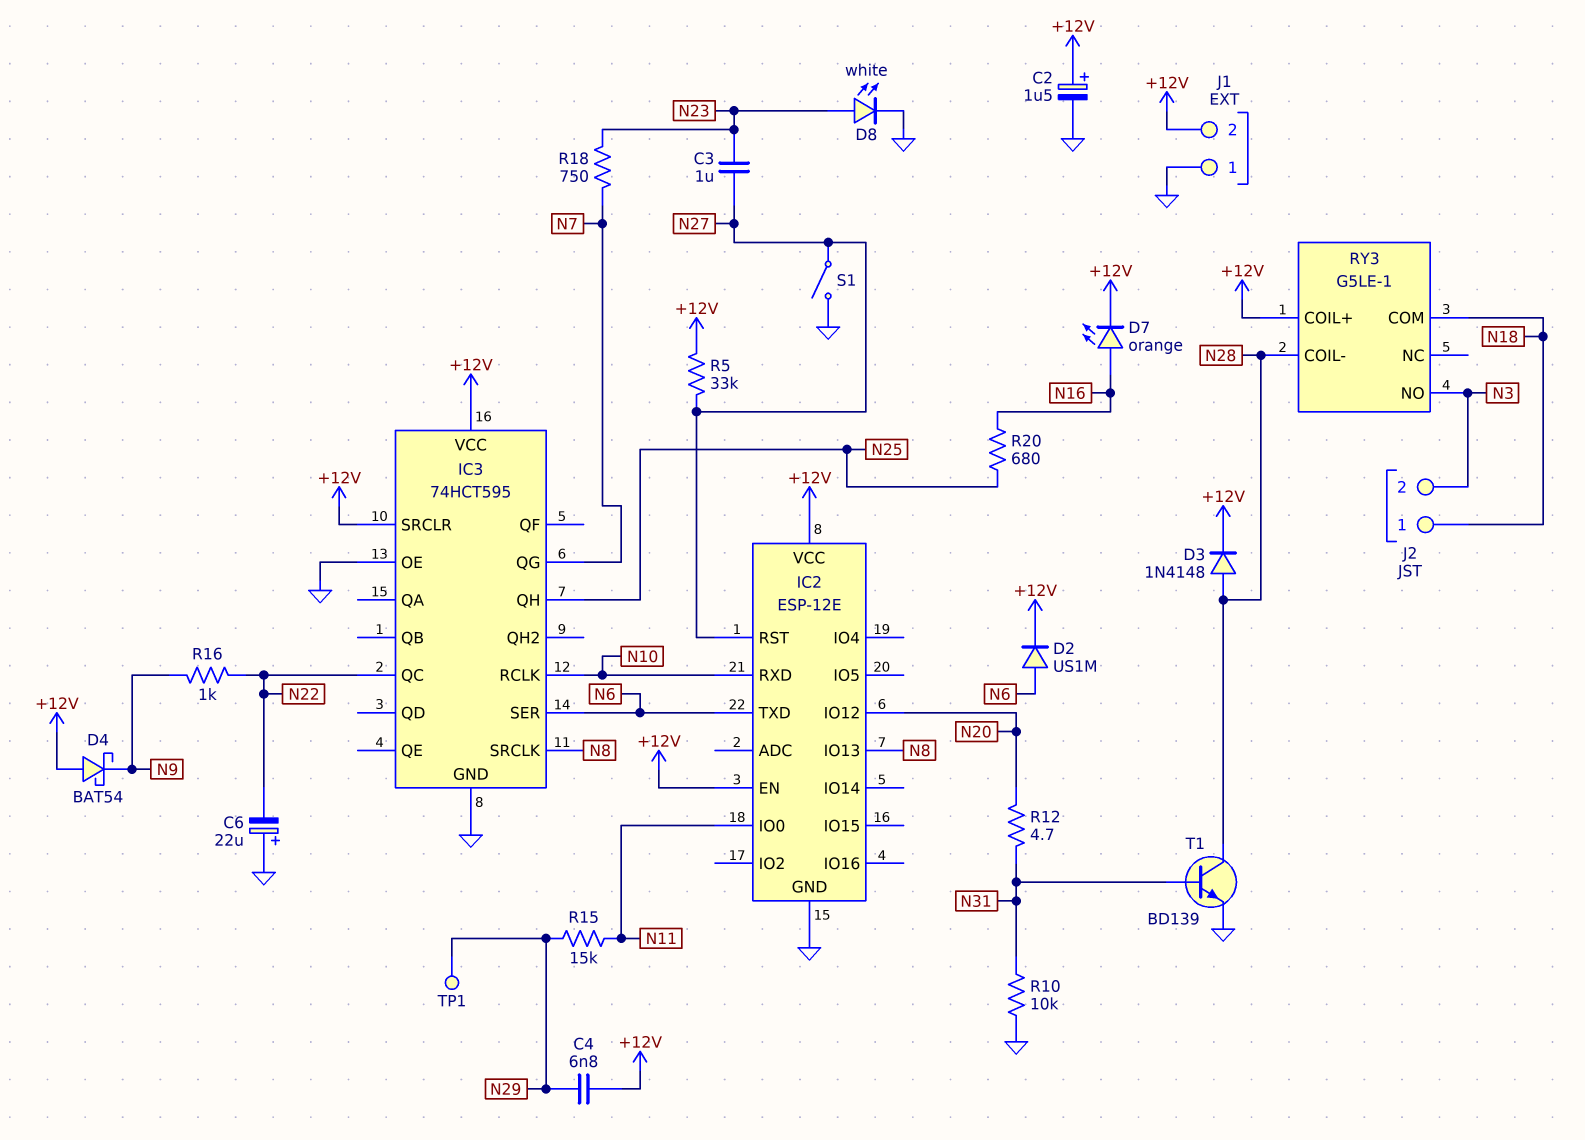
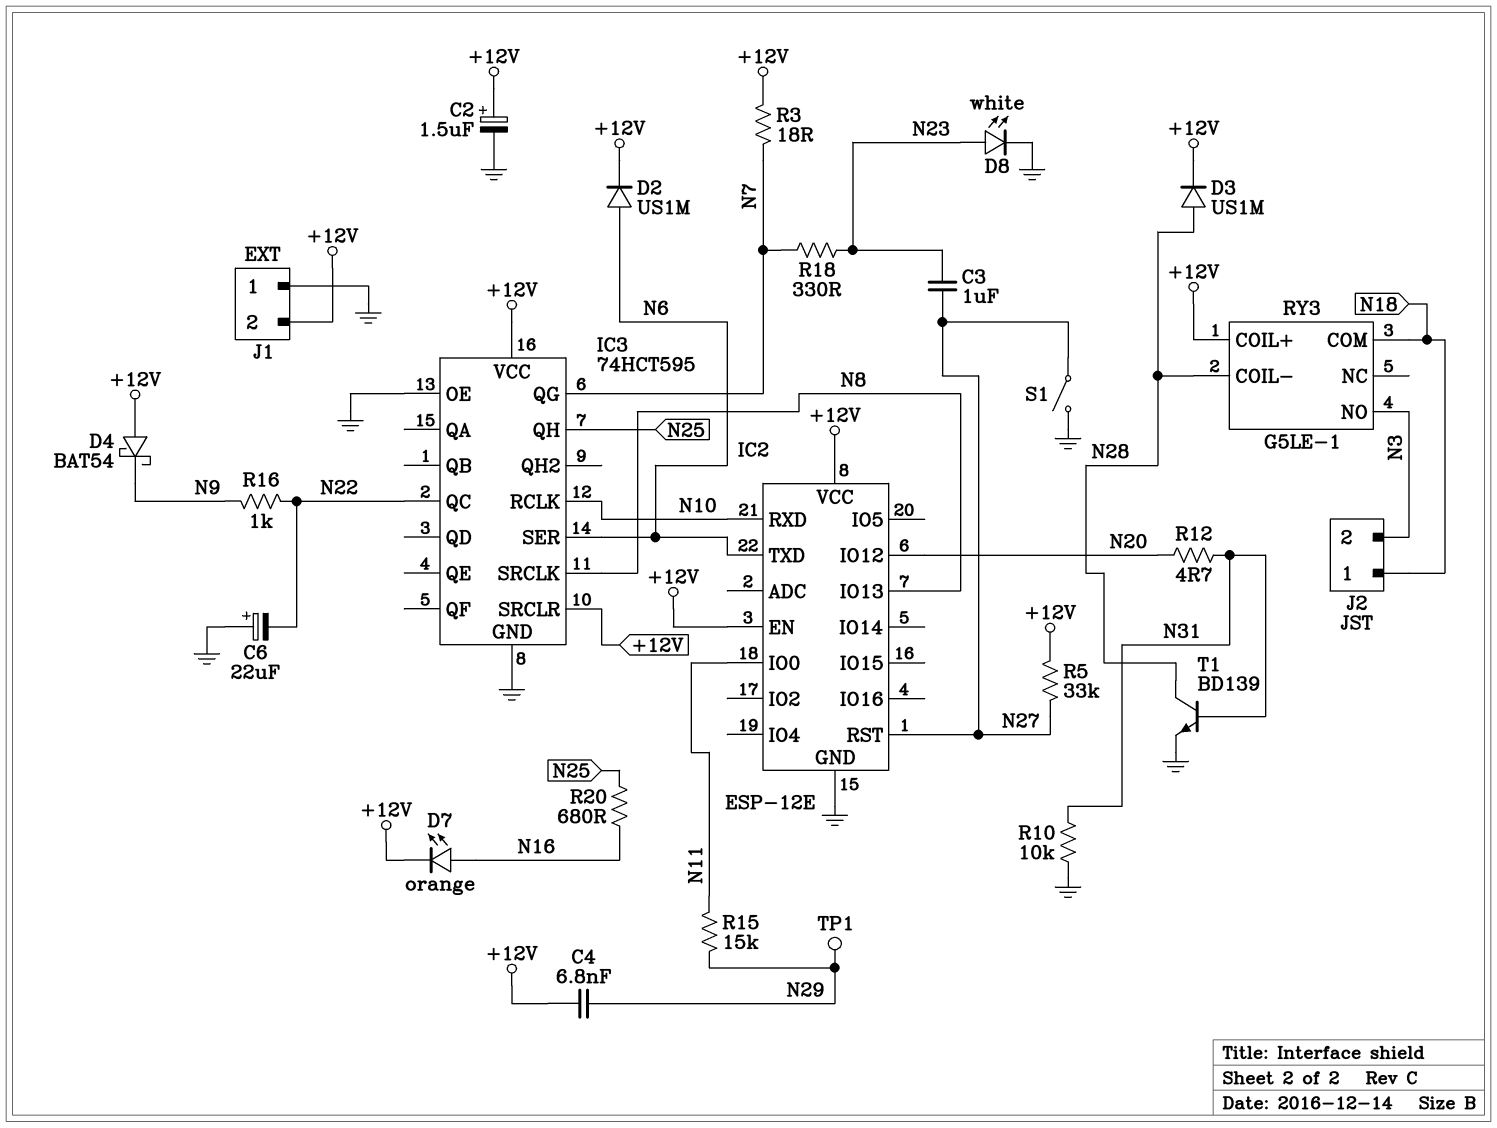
D3: diode 1N4148 (A N28, K +12V) -> diode US1M (A N28, K +12V)
R3: none -> 18 (+12V, N7)
R18: 750 (N7, N23) -> 330 (N7, N23)

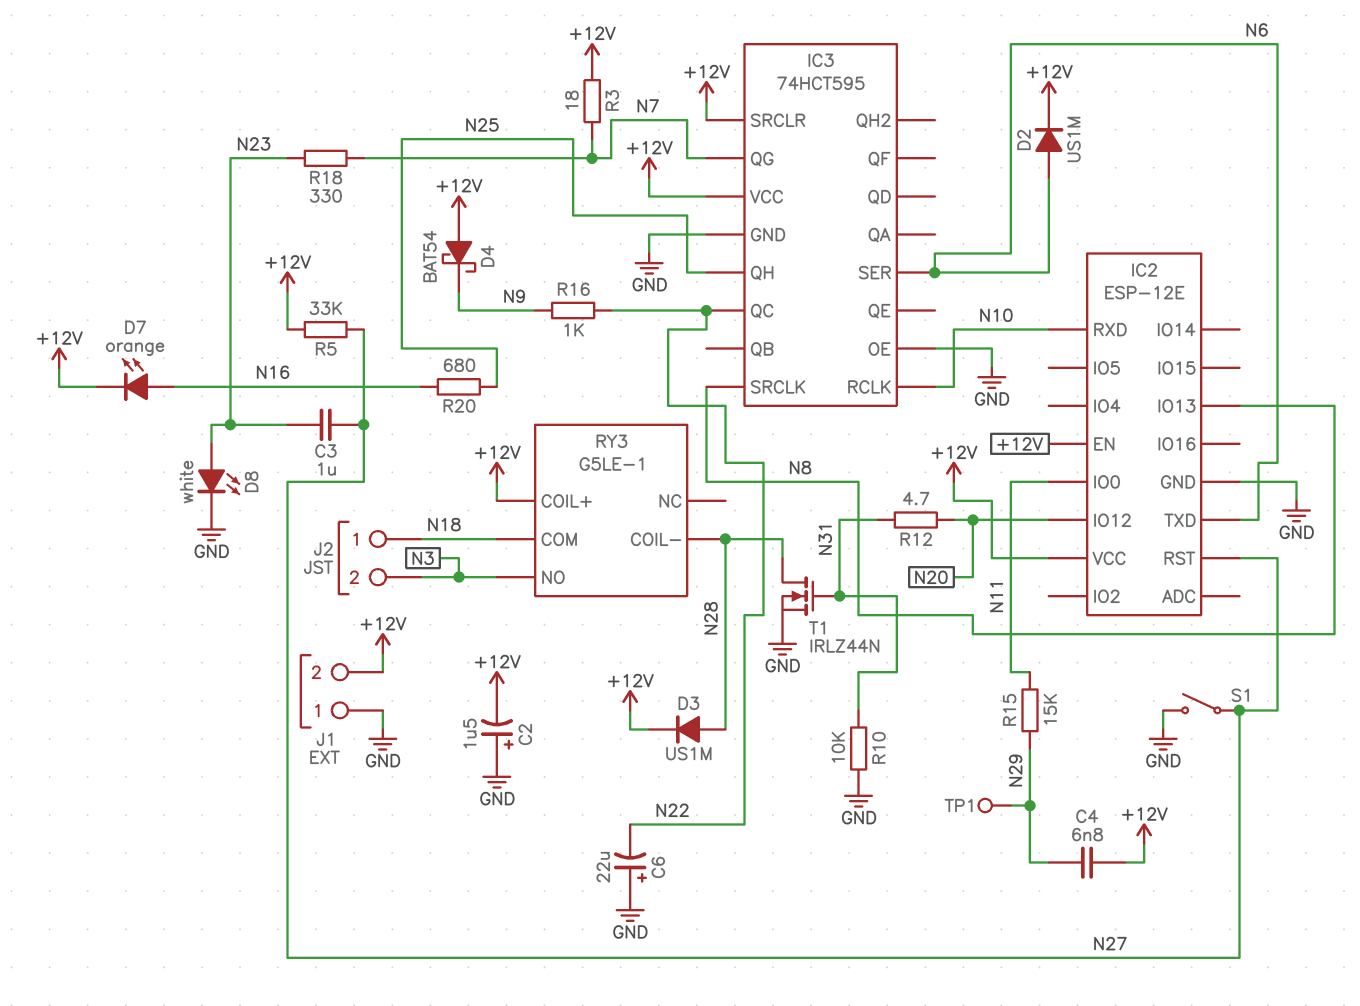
C2: 1.5uF (plus +12V, minus GND) -> 1.5uF (plus GND, minus +12V)
T1: NPN BD139 (B N31, C N28, E GND) -> NMOS IRLZ44N (G N31, D N28, S GND)

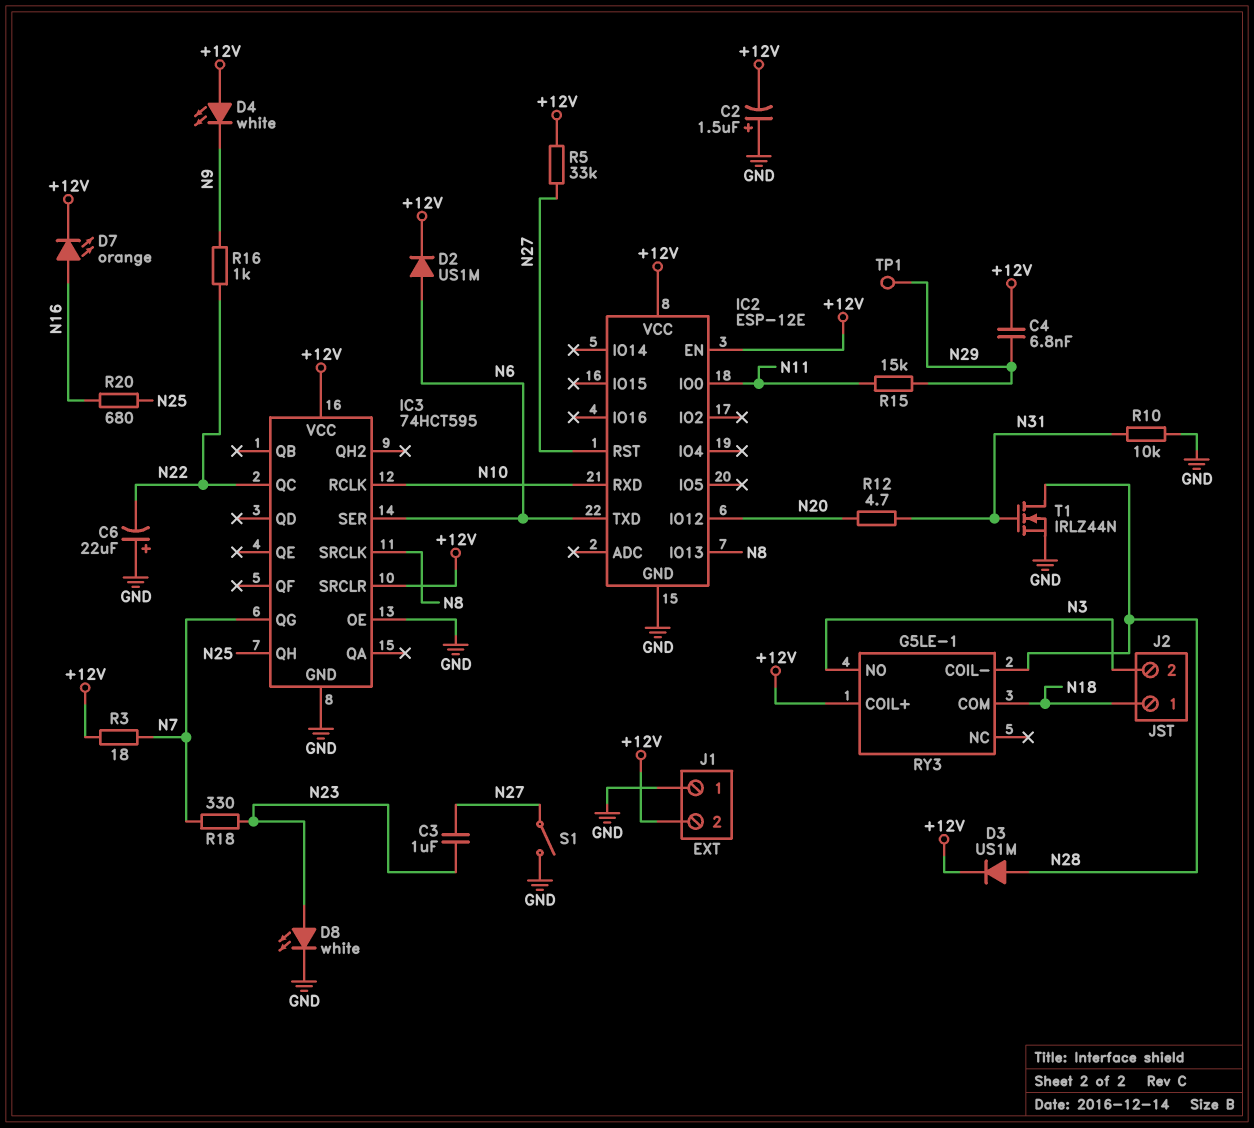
D4: schottky BAT54 (A +12V, K N9) -> LED white (A +12V, K N9)

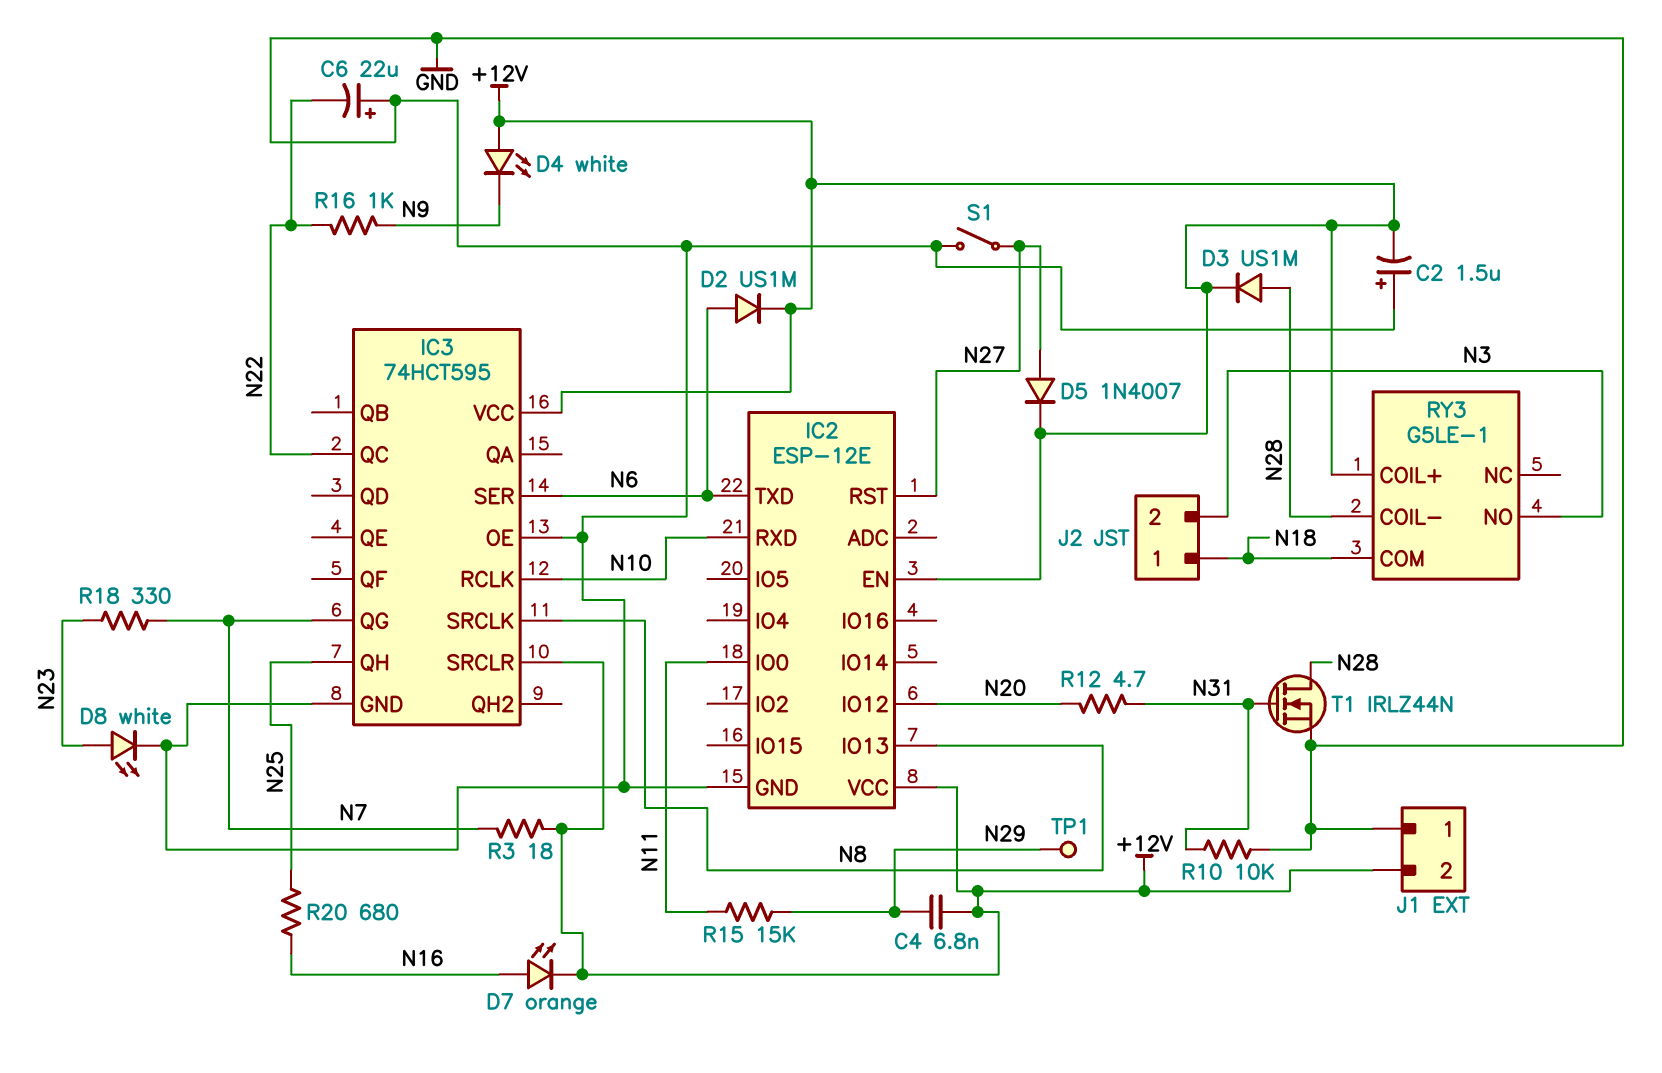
C3: 1uF (N23, N27) -> none
D5: none -> diode 1N4007 (A N27, K +12V)
R5: 33k (+12V, N27) -> none

